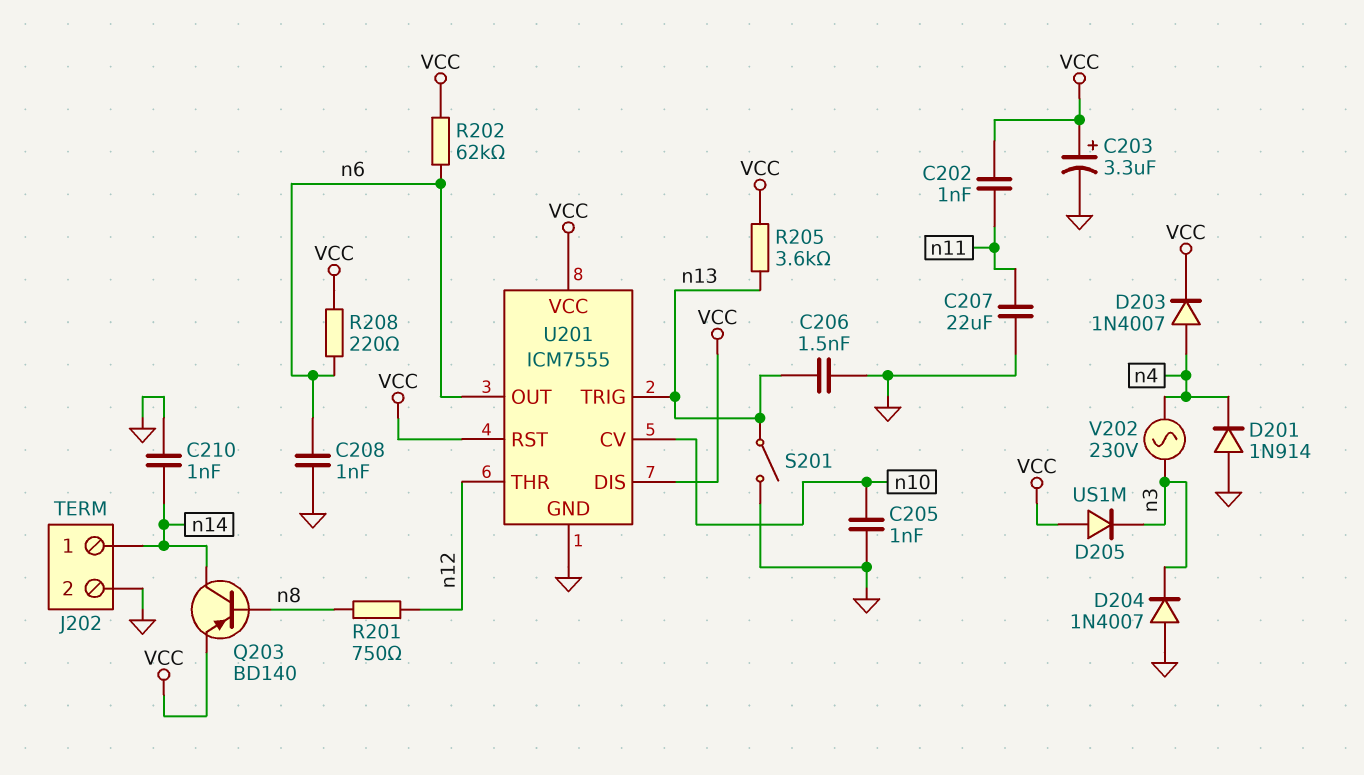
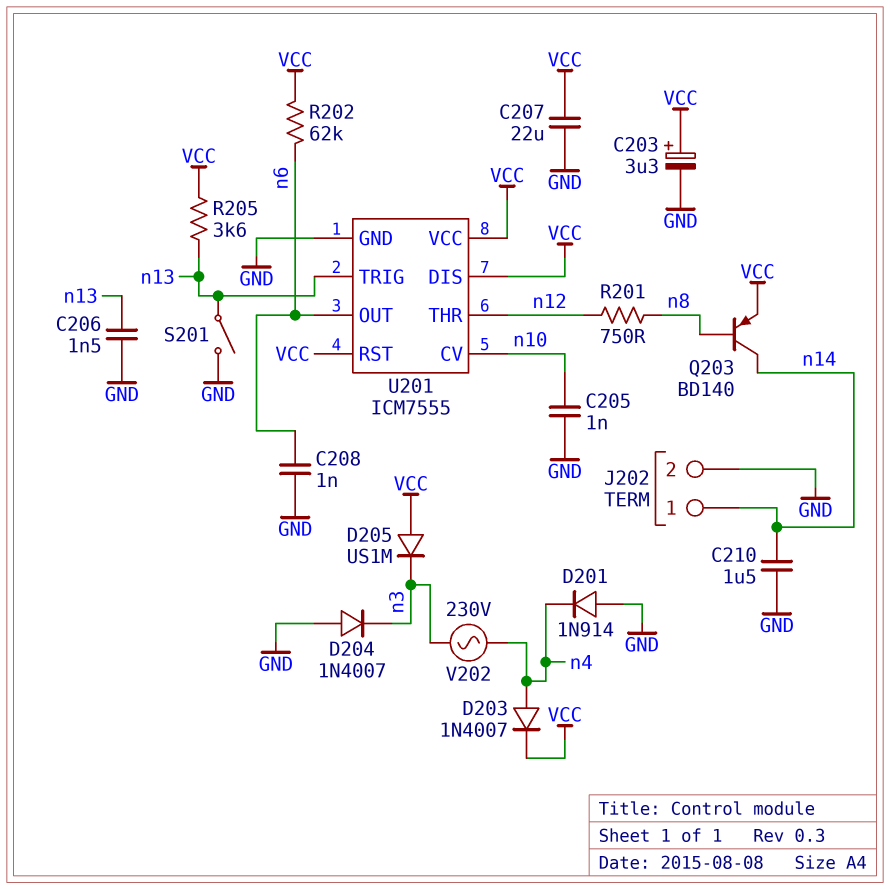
C202: 1nF (VCC, n11) -> none
C207: 22uF (GND, n11) -> 22uF (GND, VCC)
C210: 1nF (GND, n14) -> 1.5uF (GND, n14)
R208: 220 (VCC, n6) -> none

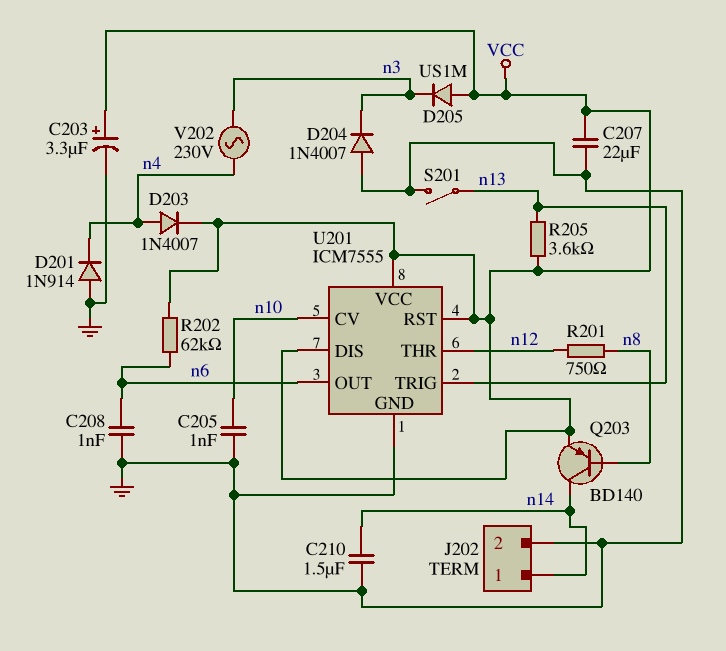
C206: 1.5nF (GND, n13) -> none

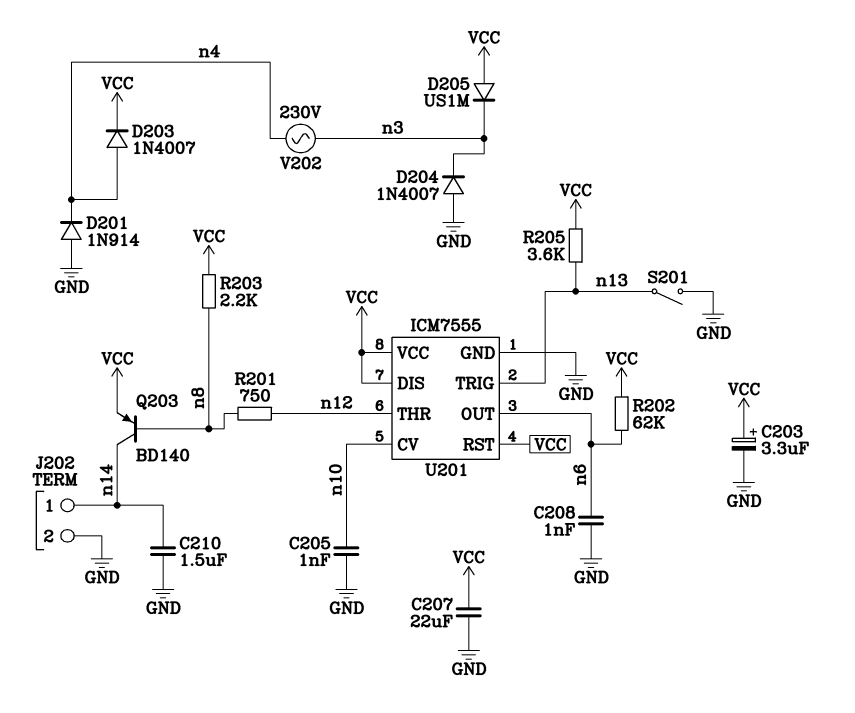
R203: none -> 2.2k (VCC, n8)

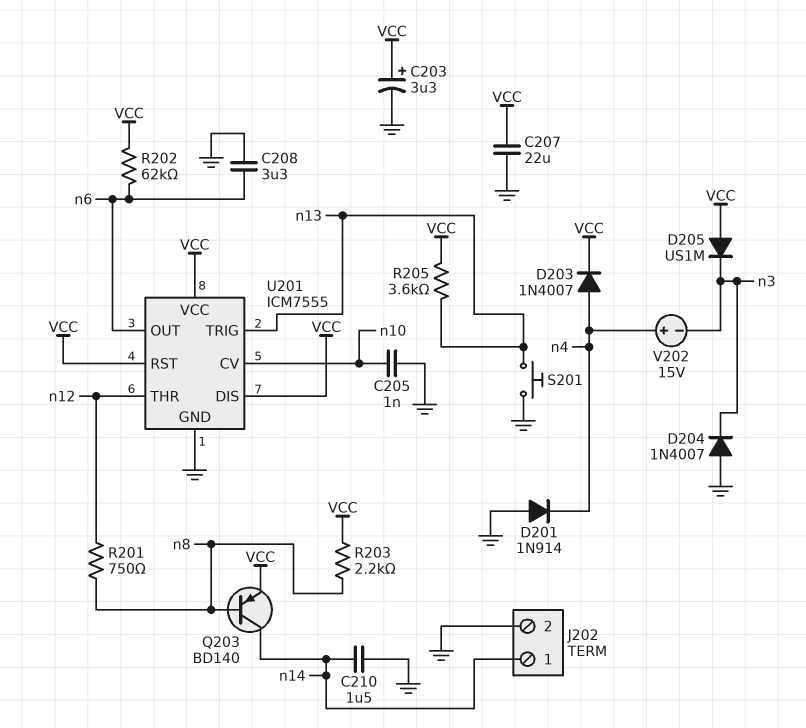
C208: 1nF (GND, n6) -> 3.3uF (GND, n6)
S201: switch (GND, n13) -> button (GND, n13)
V202: AC 230V (n3, n4) -> 15V (plus n4, minus n3)

